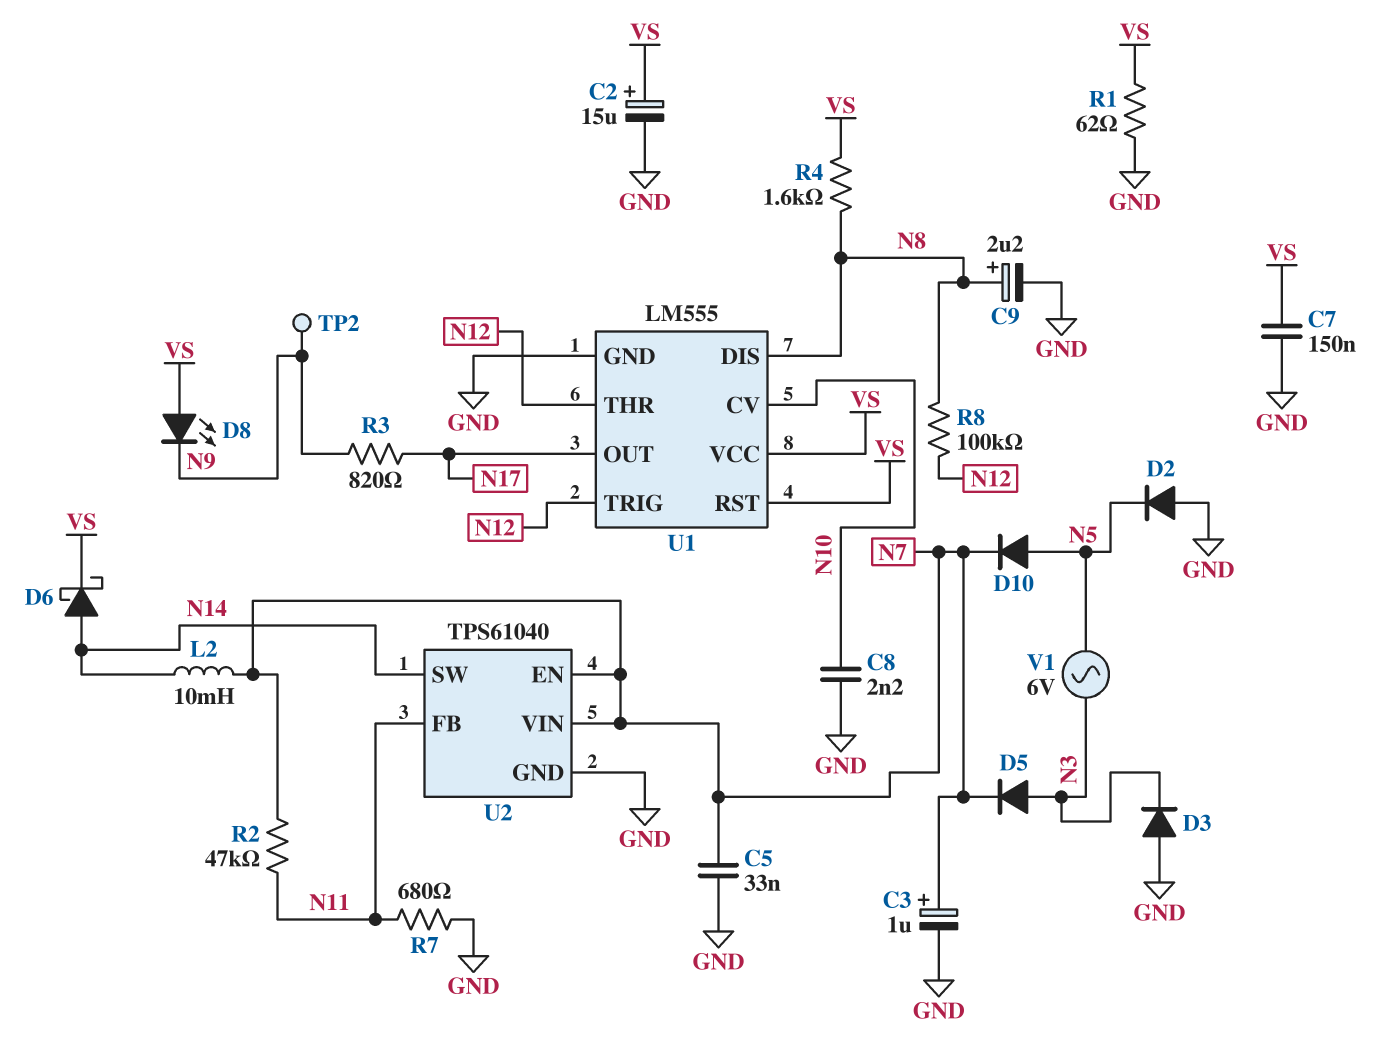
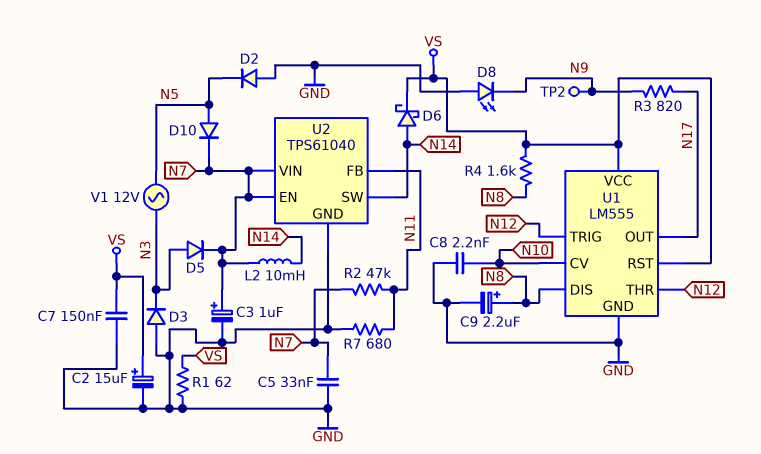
D8: LED (A VS, K N9) -> LED (A GND, K N9)
R8: 100k (N8, N12) -> none
V1: AC 6V (N3, N5) -> AC 12V (N3, N5)

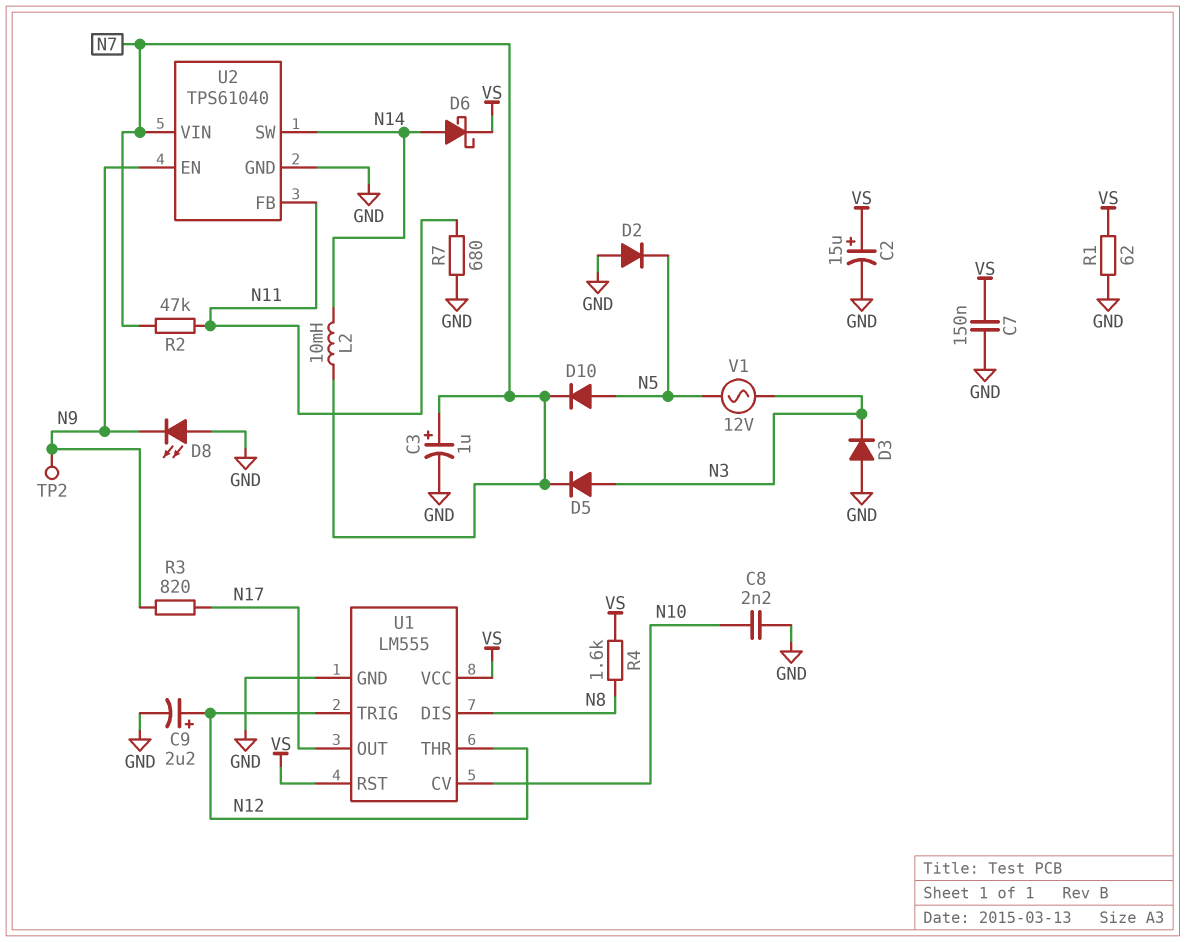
C5: 33nF (GND, N7) -> none
C9: 2.2uF (plus N8, minus GND) -> 2.2uF (plus N12, minus GND)
U2 pin EN: N7 -> N9

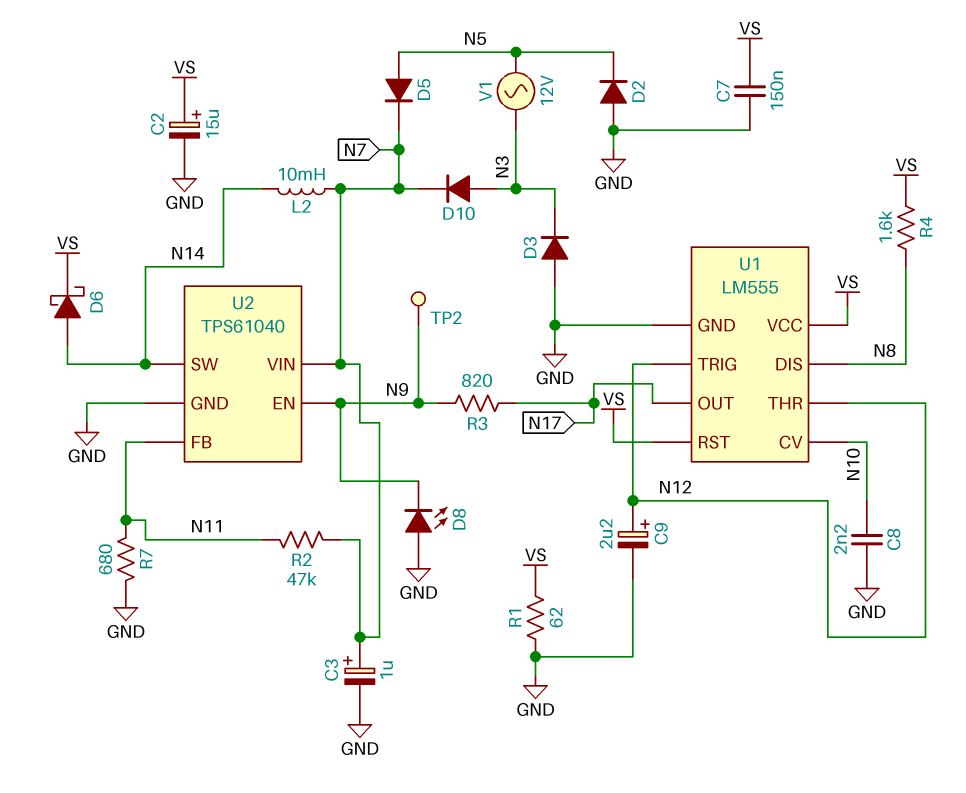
D5: diode (A N3, K N7) -> diode (A N5, K N7)
D10: diode (A N5, K N7) -> diode (A N3, K N7)

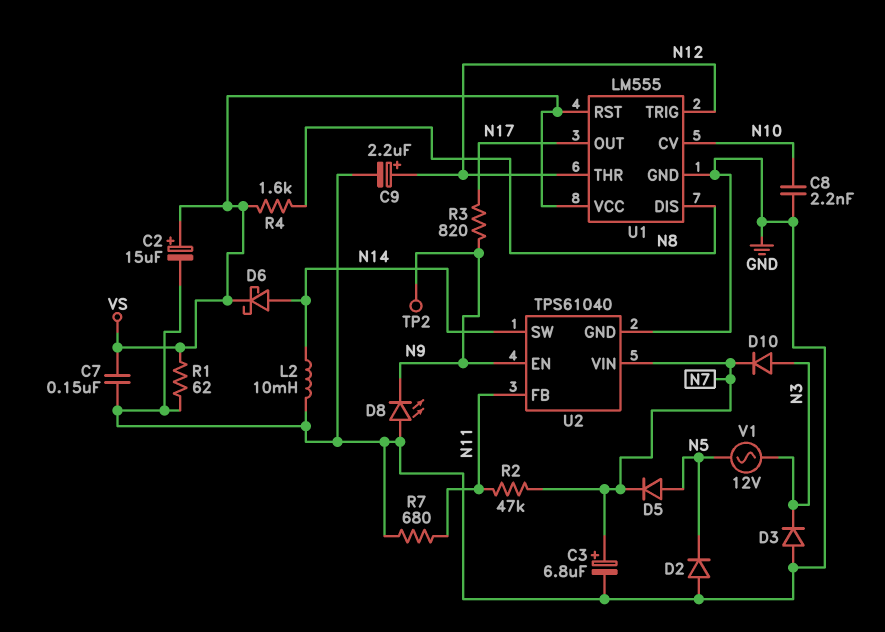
C3: 1uF (plus N7, minus GND) -> 6.8uF (plus N7, minus GND)
L2: 10mH (N7, N14) -> 10mH (GND, N14)

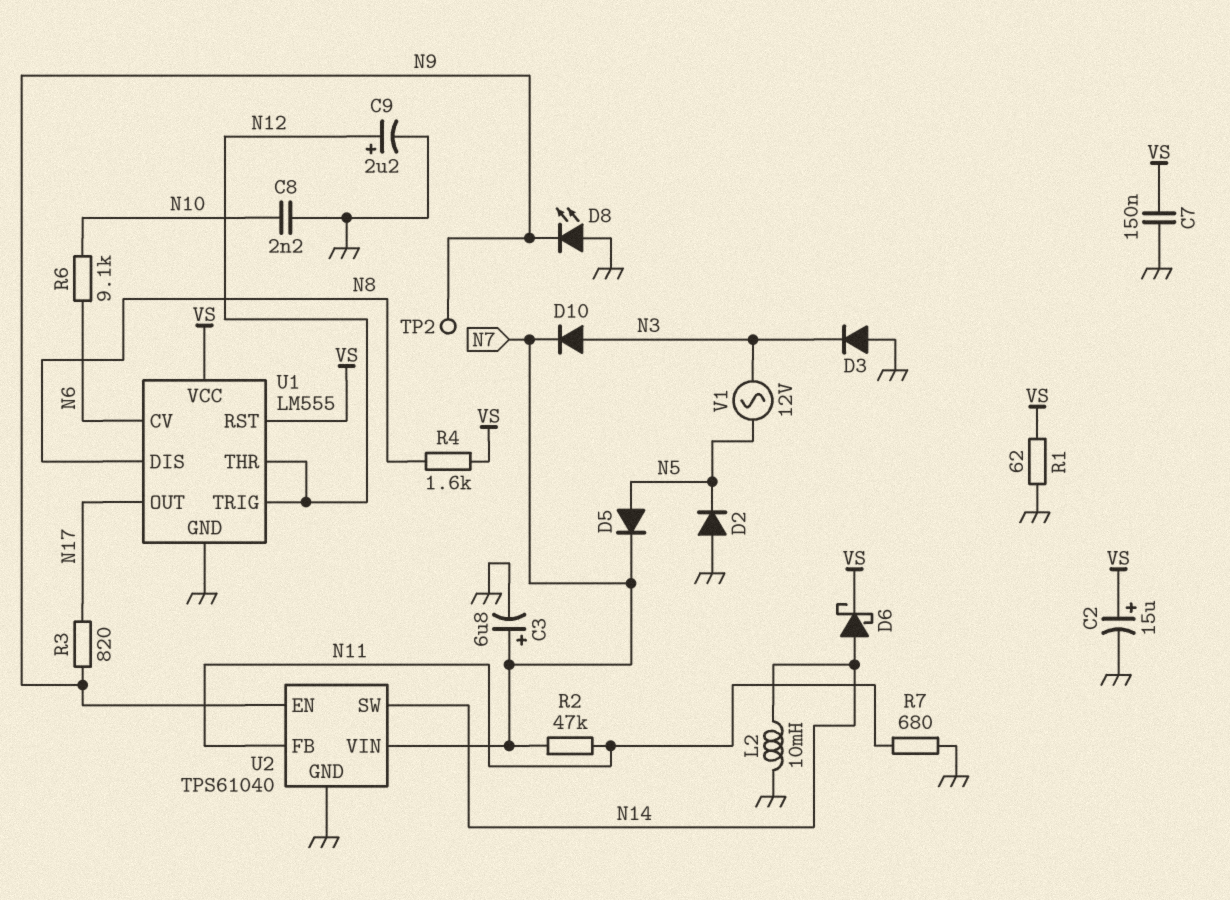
R6: none -> 9.1k (N6, N10)
U1 pin CV: N10 -> N6

